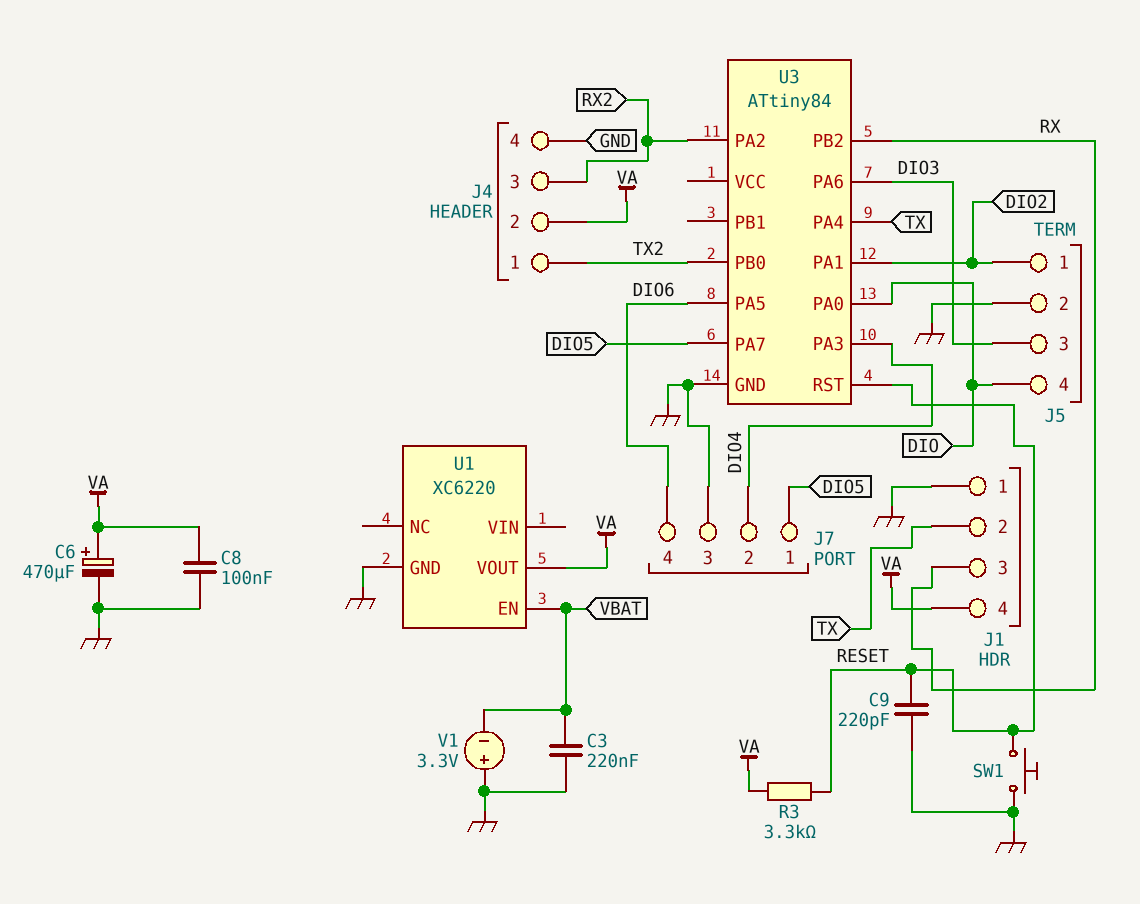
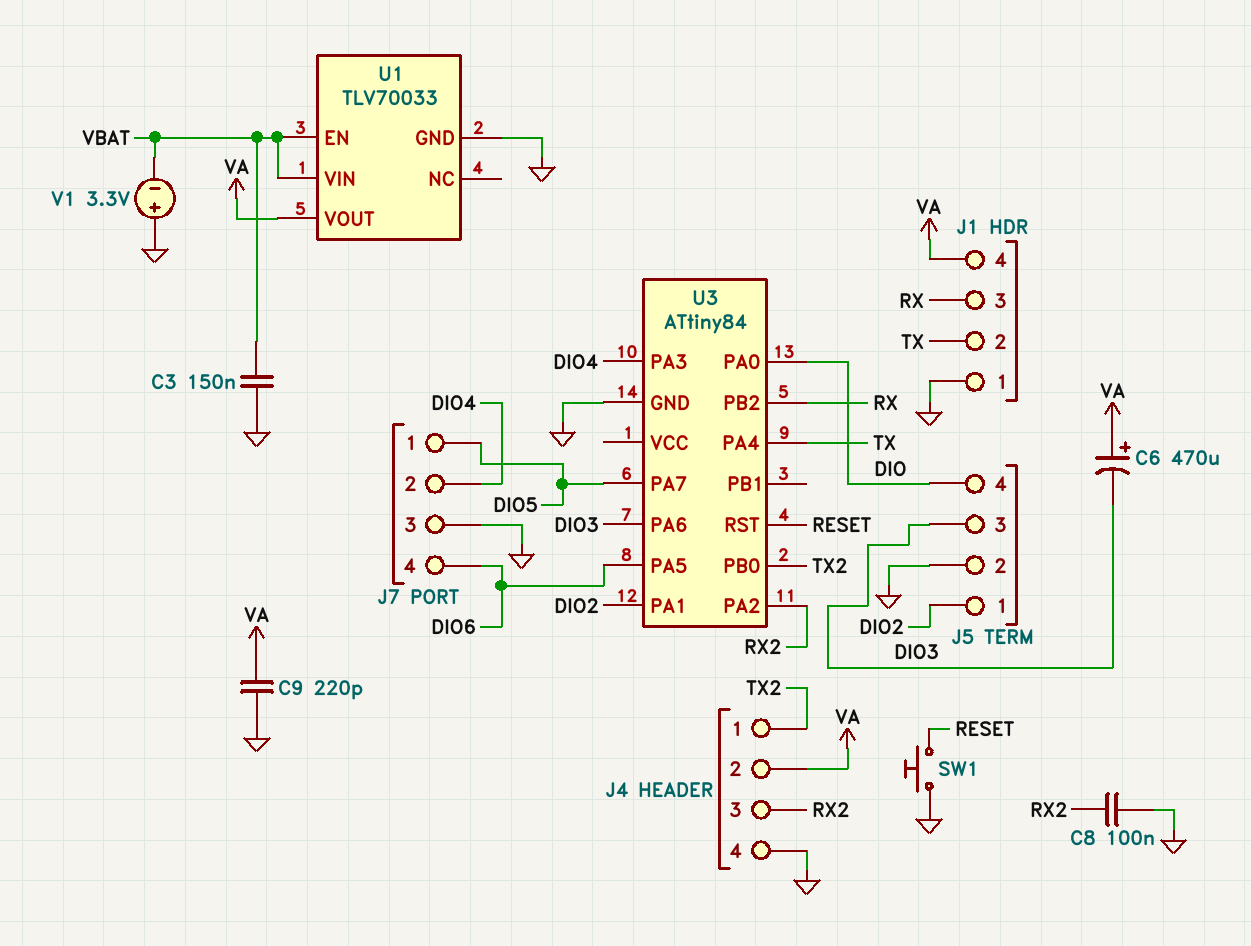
C3: 220nF (GND, VBAT) -> 150nF (GND, VBAT)
C6: 470uF (plus VA, minus GND) -> 470uF (plus VA, minus DIO3)
C8: 100nF (GND, VA) -> 100nF (GND, RX2)
C9: 220pF (GND, RESET) -> 220pF (GND, VA)
R3: 3.3k (RESET, VA) -> none
U1: XC6220 -> TLV70033
U1 pin VIN: none -> VBAT

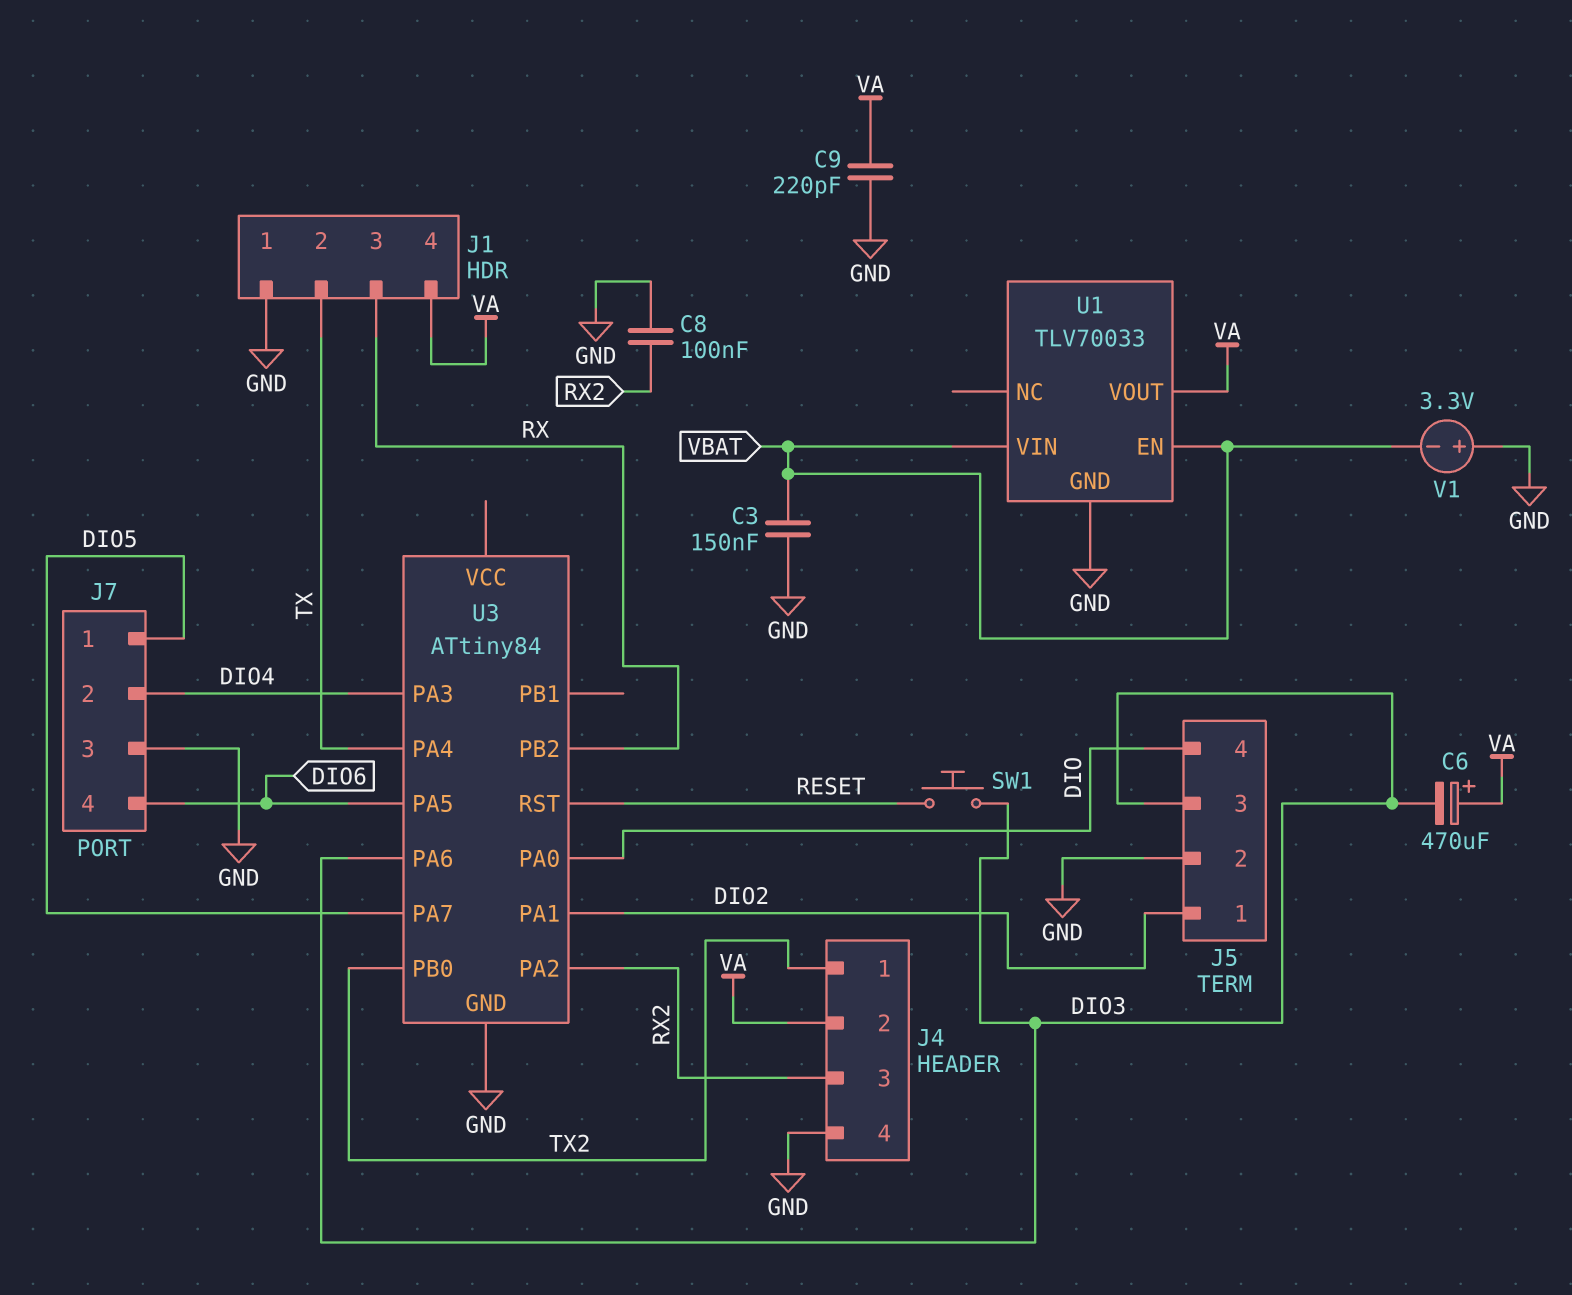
SW1: button (GND, RESET) -> button (DIO3, RESET)

